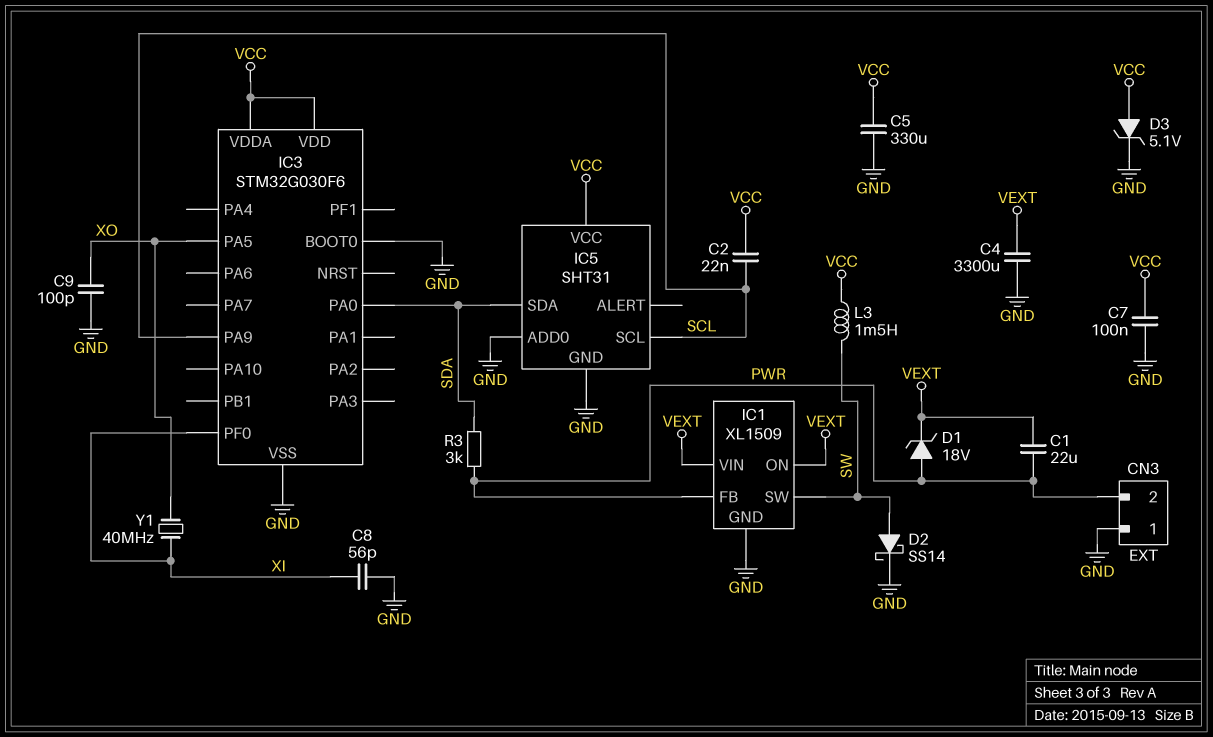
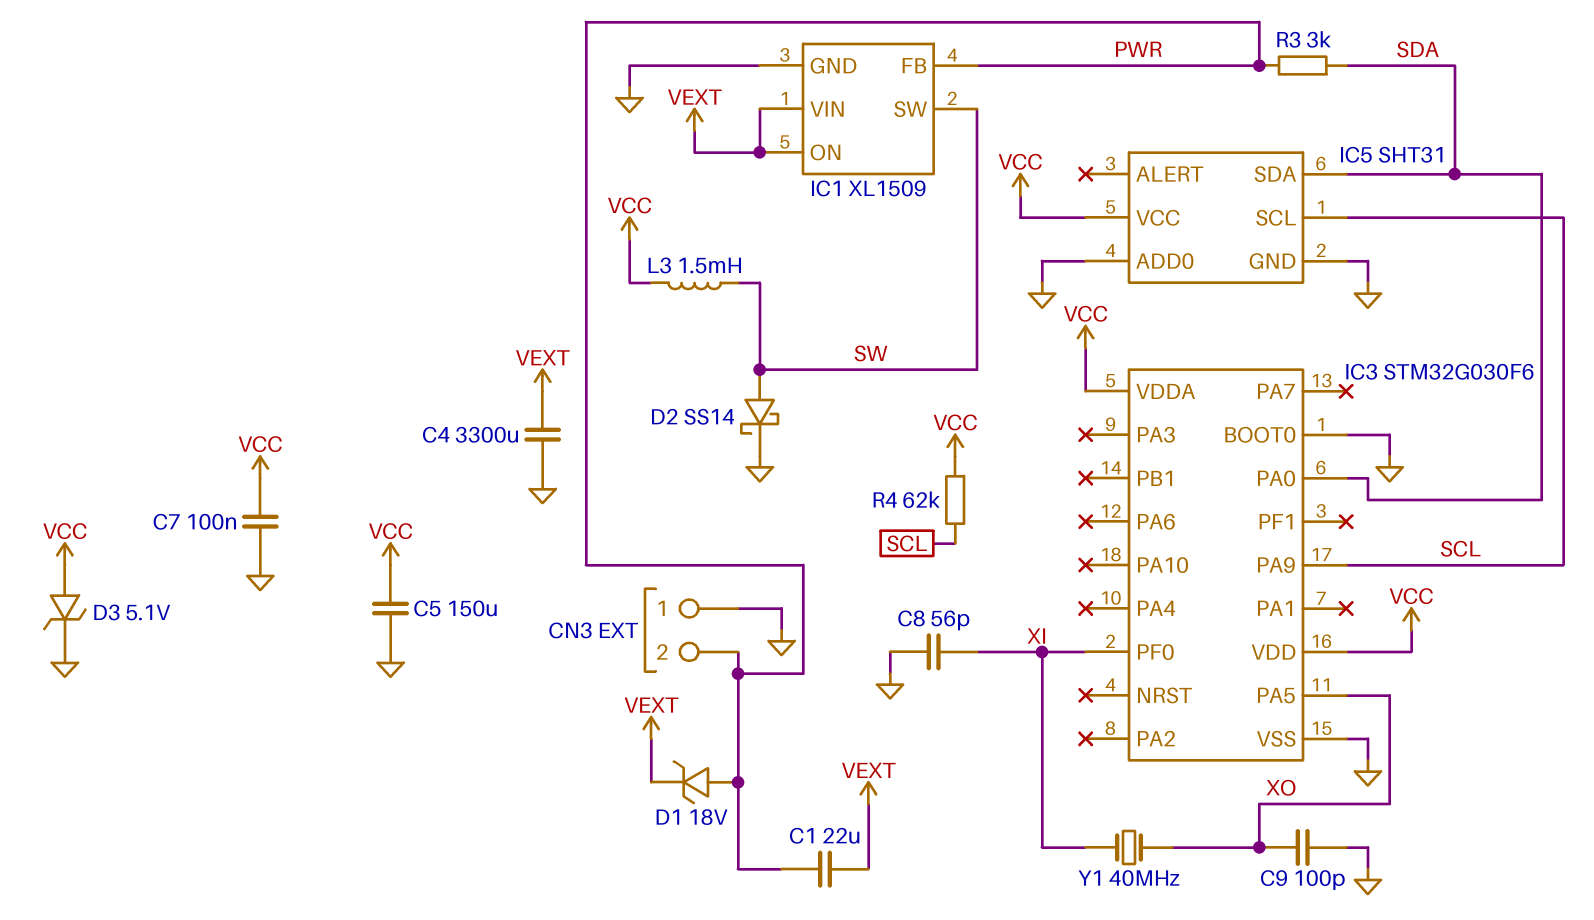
C2: 22nF (SCL, VCC) -> none
C5: 330uF (GND, VCC) -> 150uF (GND, VCC)
R4: none -> 62k (SCL, VCC)

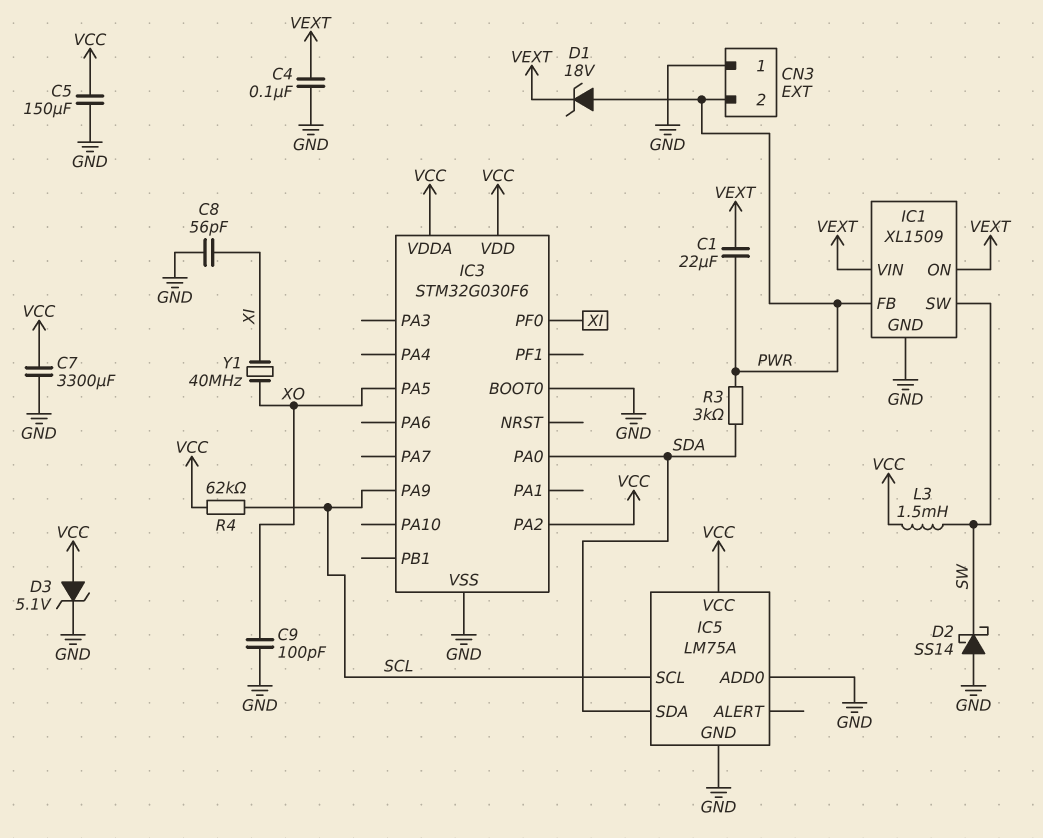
C4: 3300uF (GND, VEXT) -> 100nF (GND, VEXT)
C7: 100nF (GND, VCC) -> 3300uF (GND, VCC)
D2: schottky SS14 (A SW, K GND) -> schottky SS14 (A GND, K SW)
IC3 pin PA2: none -> VCC
IC5: SHT31 -> LM75A

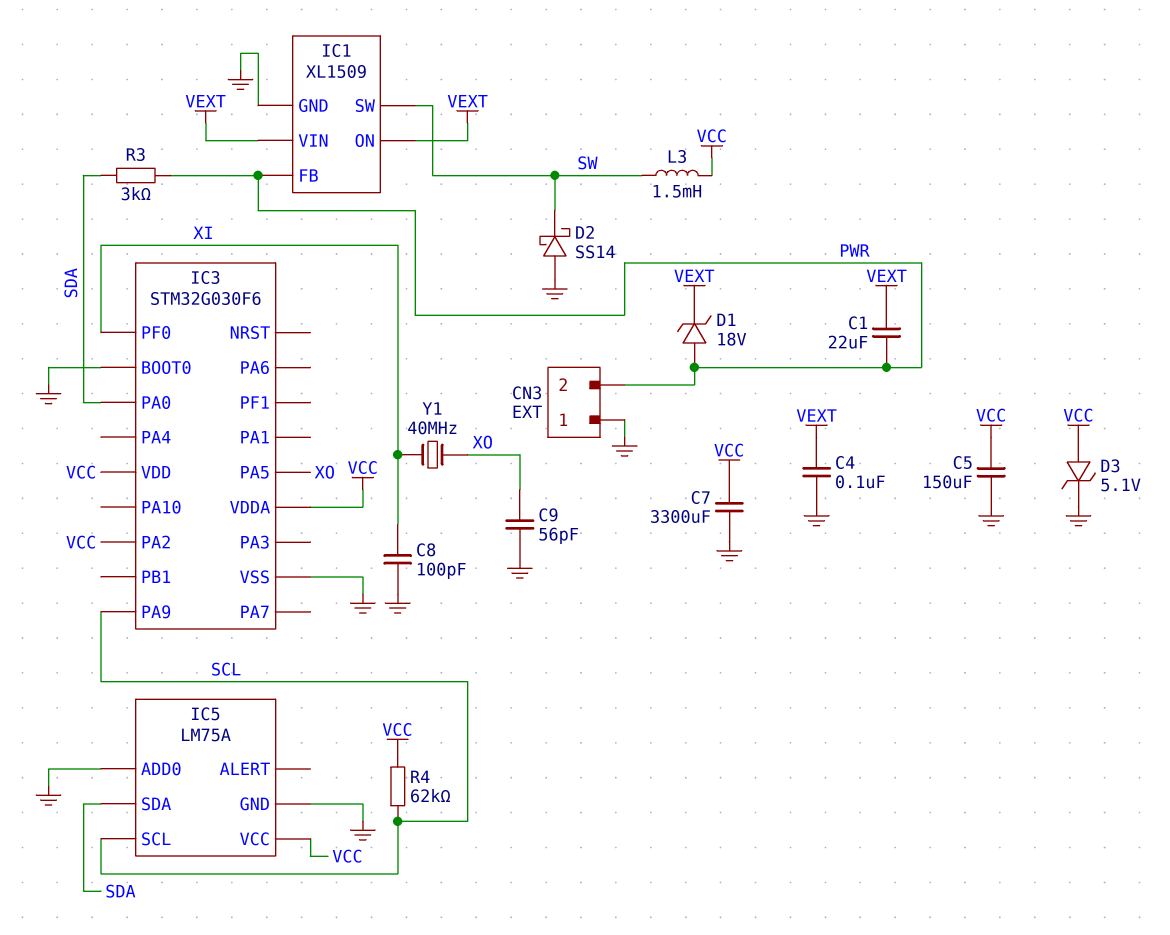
C8: 56pF (GND, XI) -> 100pF (GND, XI)
C9: 100pF (GND, XO) -> 56pF (GND, XO)

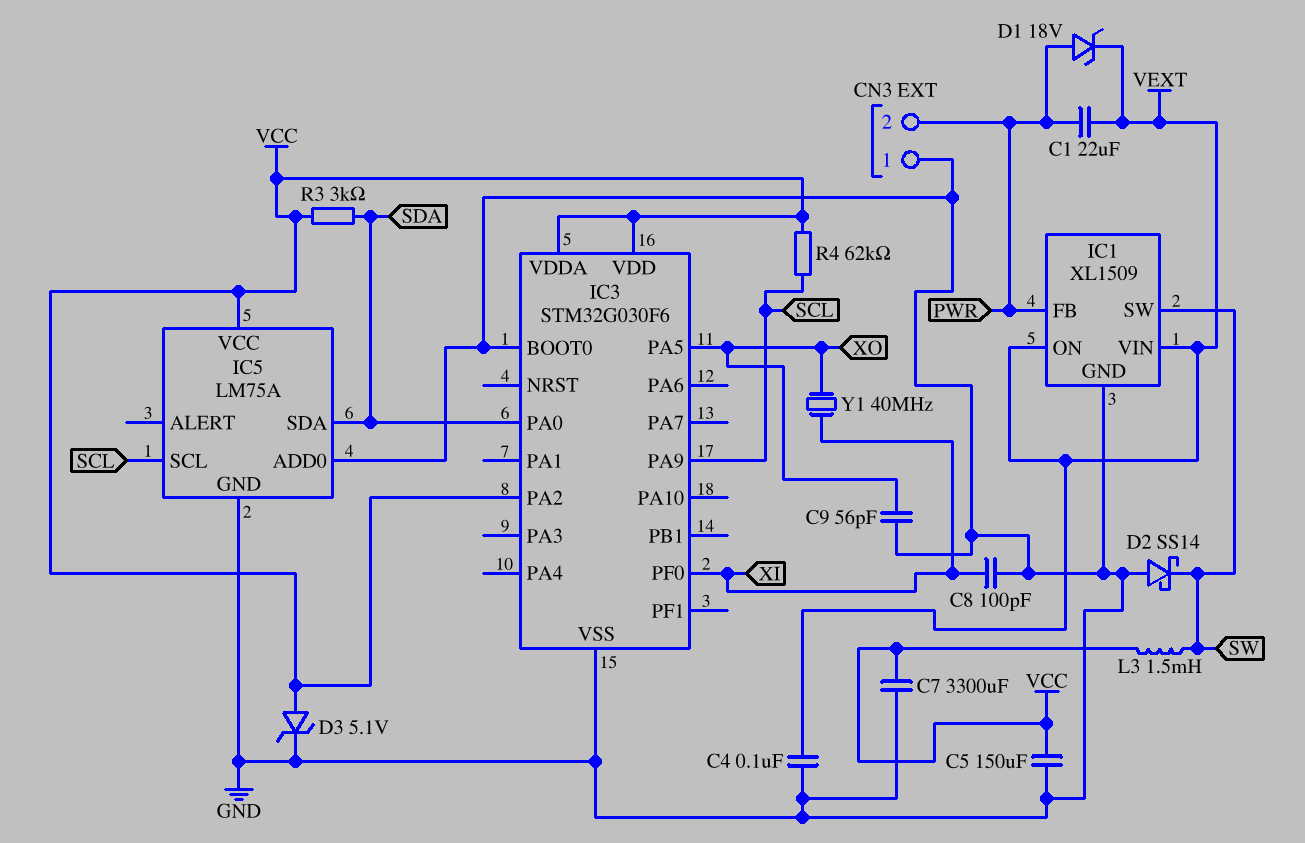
R3: 3k (PWR, SDA) -> 3k (SDA, VCC)

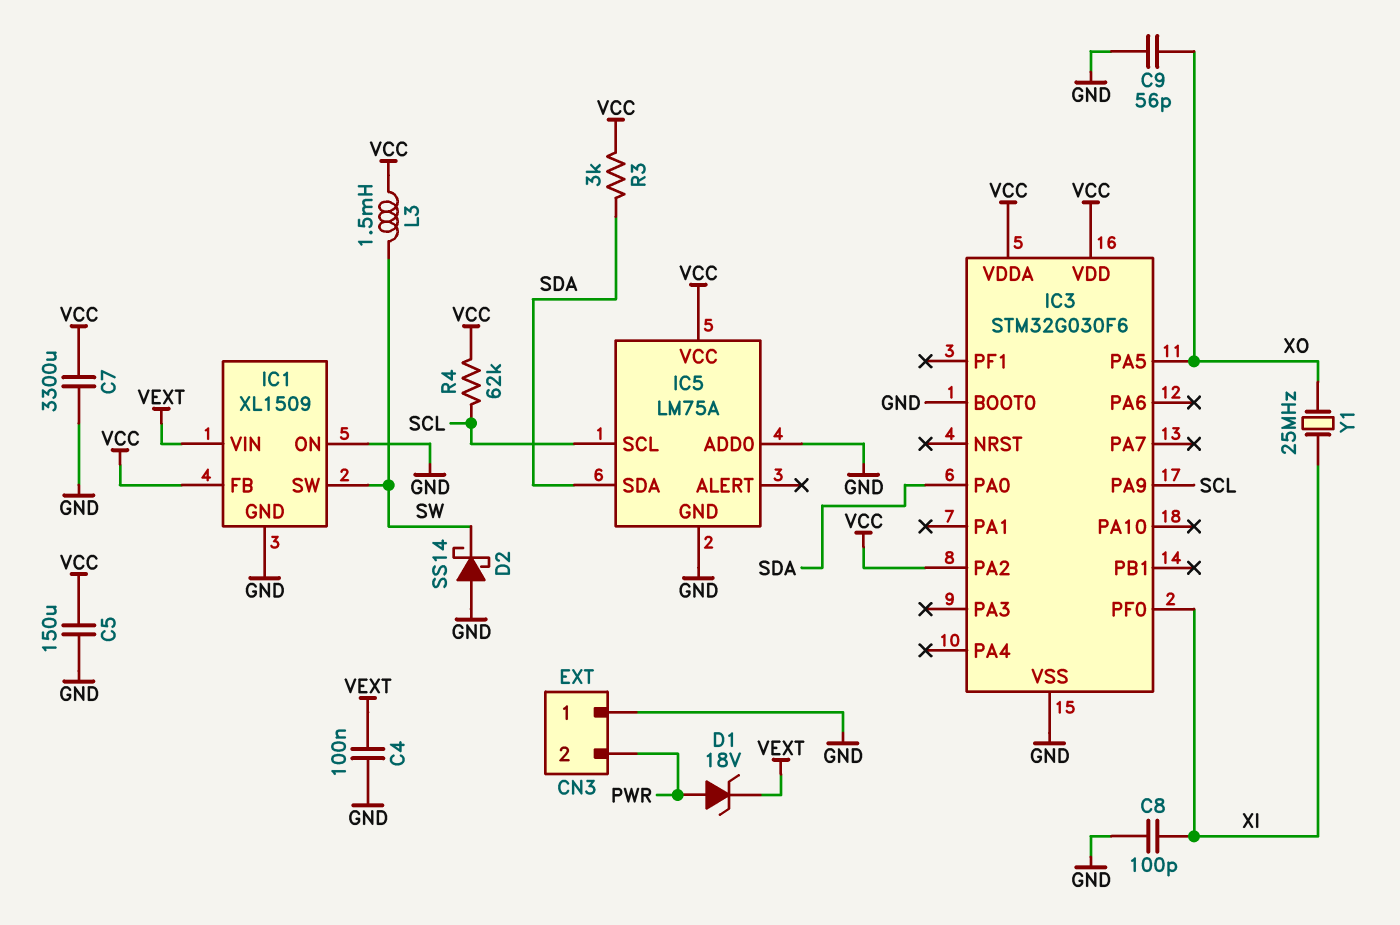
C1: 22uF (PWR, VEXT) -> none
D3: zener 5.1V (A VCC, K GND) -> none
IC1 pin FB: PWR -> VCC
IC1 pin ON: VEXT -> GND
Y1: 40MHz (XI, XO) -> 25MHz (XI, XO)

